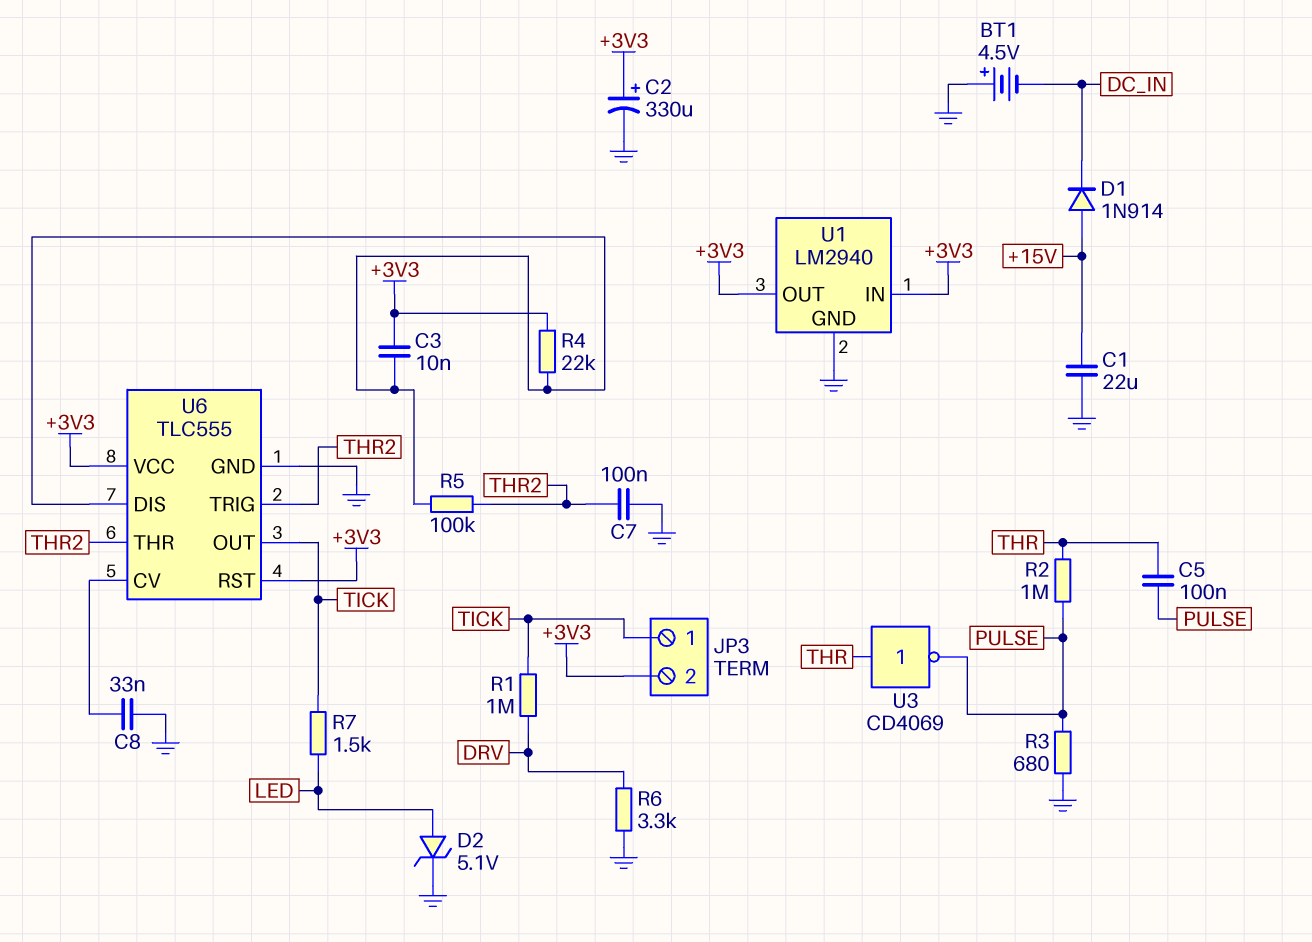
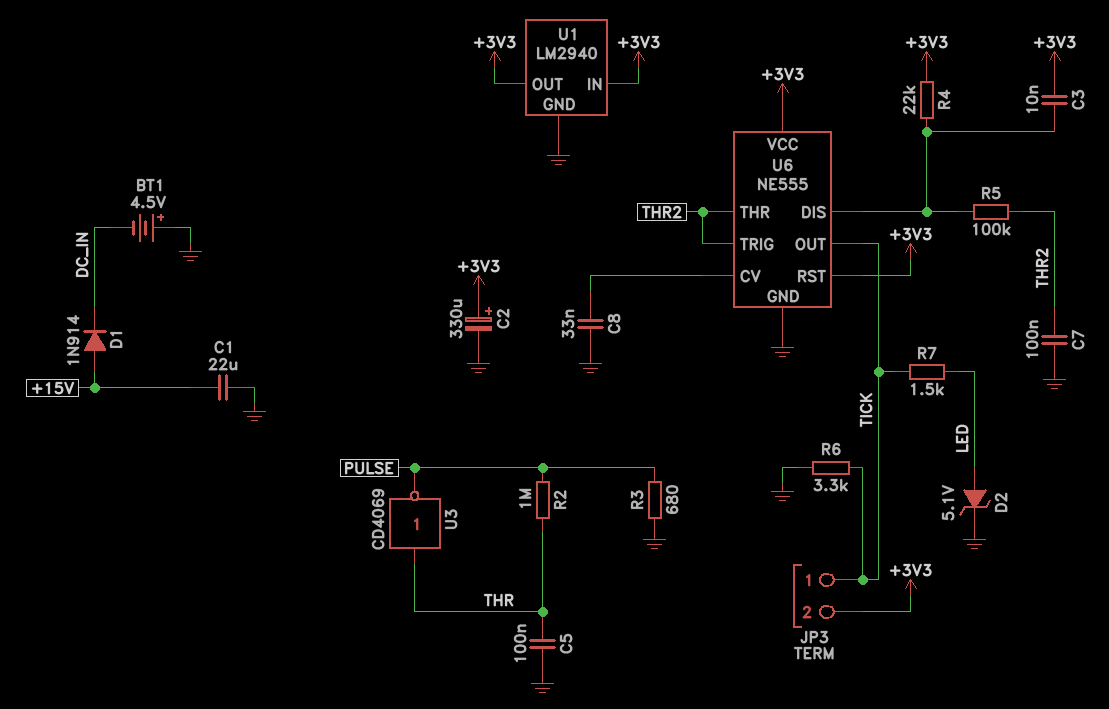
C5: 100nF (PULSE, THR) -> 100nF (GND, THR)
R1: 1M (DRV, TICK) -> none
R6: 3.3k (DRV, GND) -> 3.3k (GND, TICK)
U6: TLC555 -> NE555

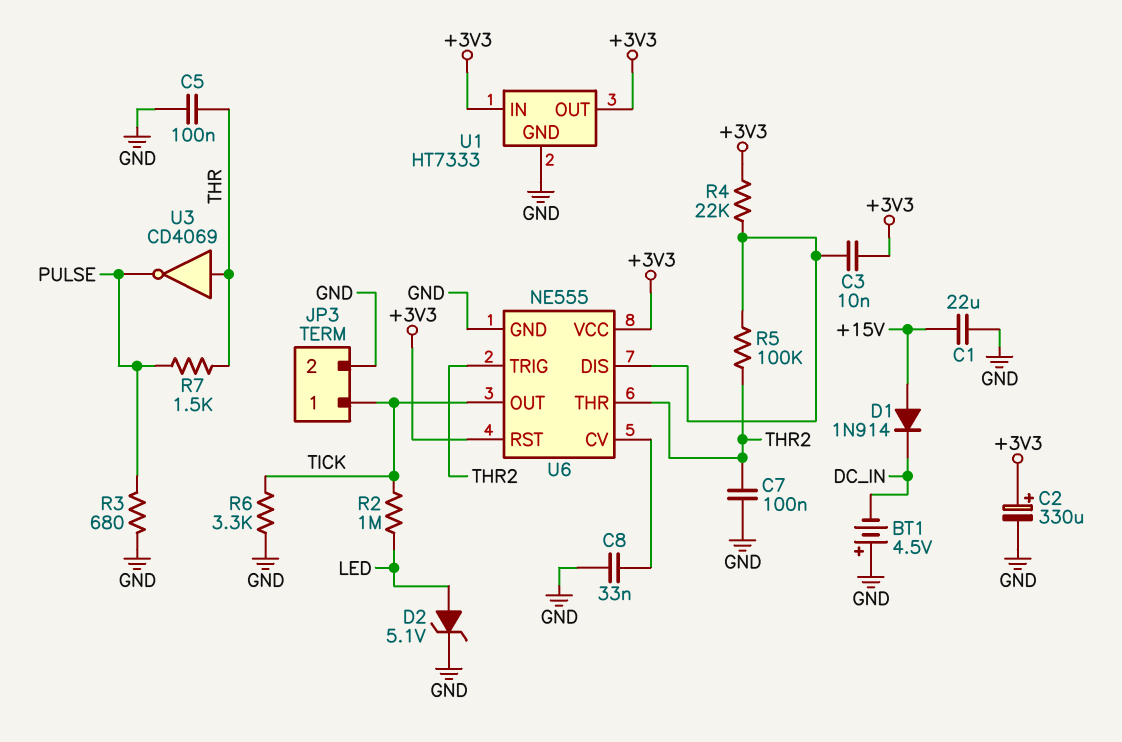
JP3 pin 2: +3V3 -> GND
R2: 1M (PULSE, THR) -> 1M (LED, TICK)
R7: 1.5k (LED, TICK) -> 1.5k (PULSE, THR)
U1: LM2940 -> HT7333

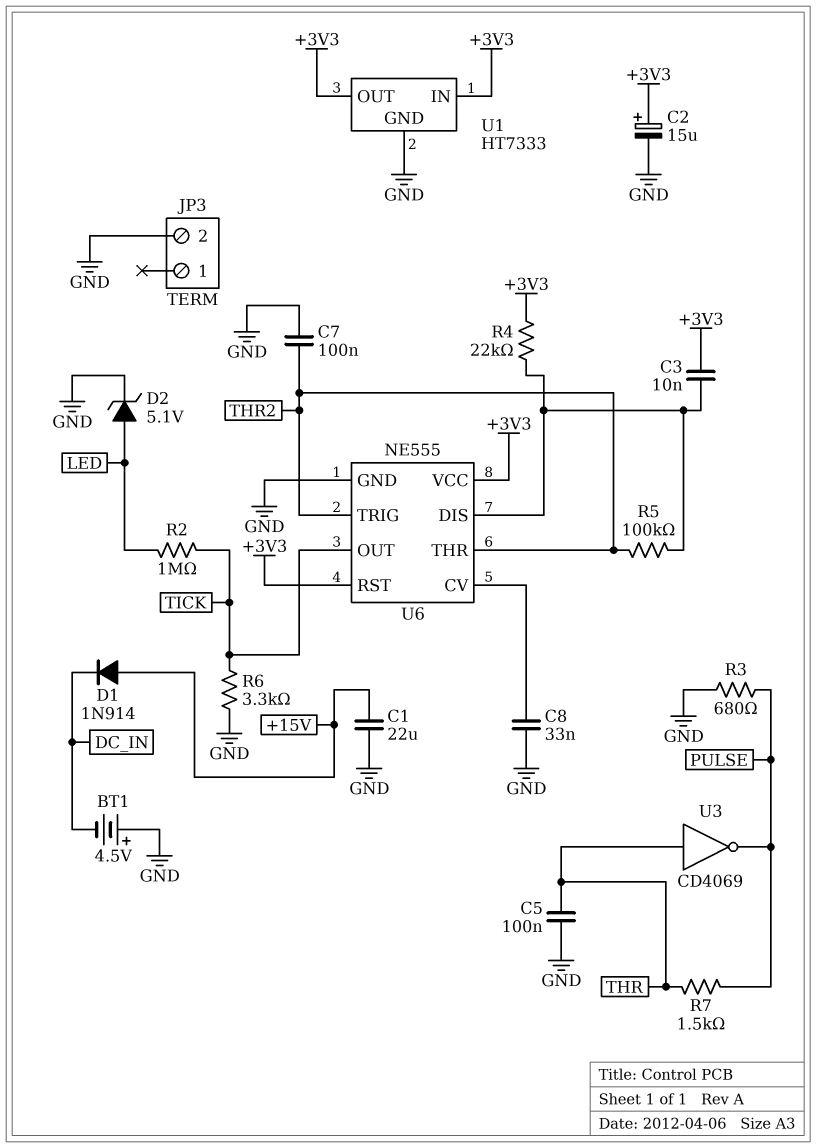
C2: 330uF (plus +3V3, minus GND) -> 15uF (plus +3V3, minus GND)
JP3 pin 1: TICK -> none

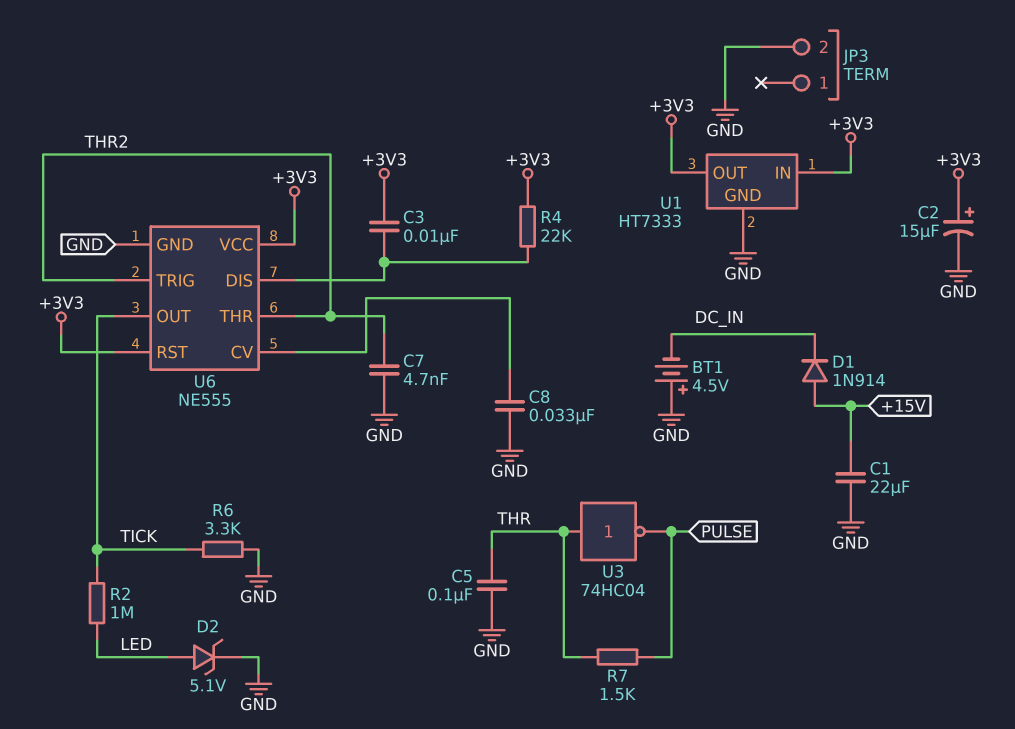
C7: 100nF (GND, THR2) -> 4.7nF (GND, THR2)
R3: 680 (GND, PULSE) -> none
R5: 100k (THR2, U6/DIS) -> none
U3: NOT CD4069 (in THR, out PULSE) -> NOT 74HC04 (in THR, out PULSE)

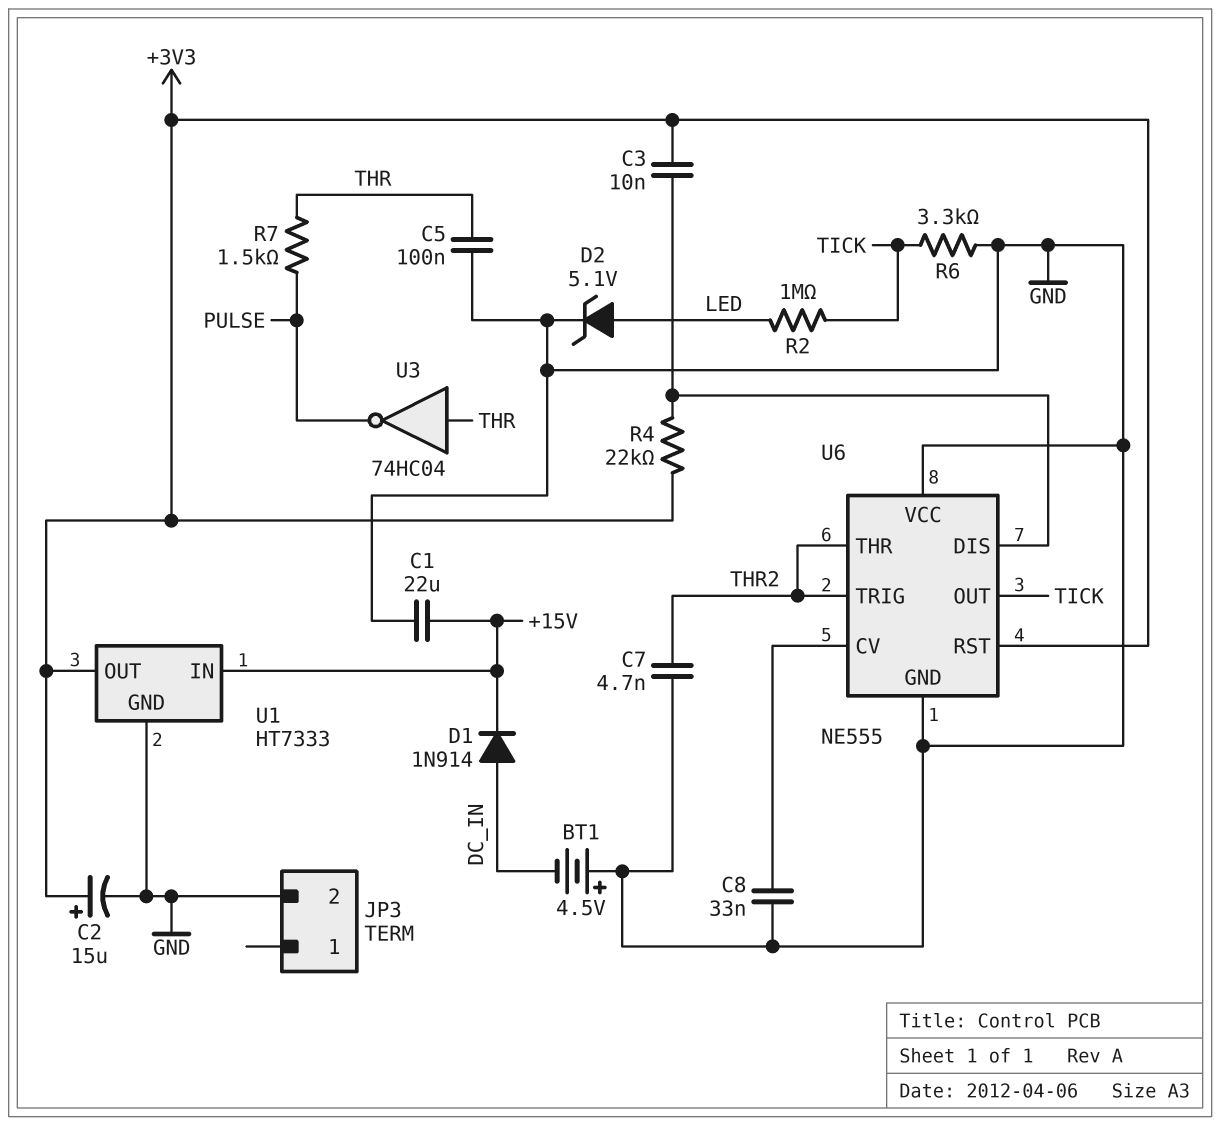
D1: diode 1N914 (A +15V, K DC_IN) -> diode 1N914 (A DC_IN, K +15V)
U1 pin IN: +3V3 -> +15V
U6 pin VCC: +3V3 -> GND

